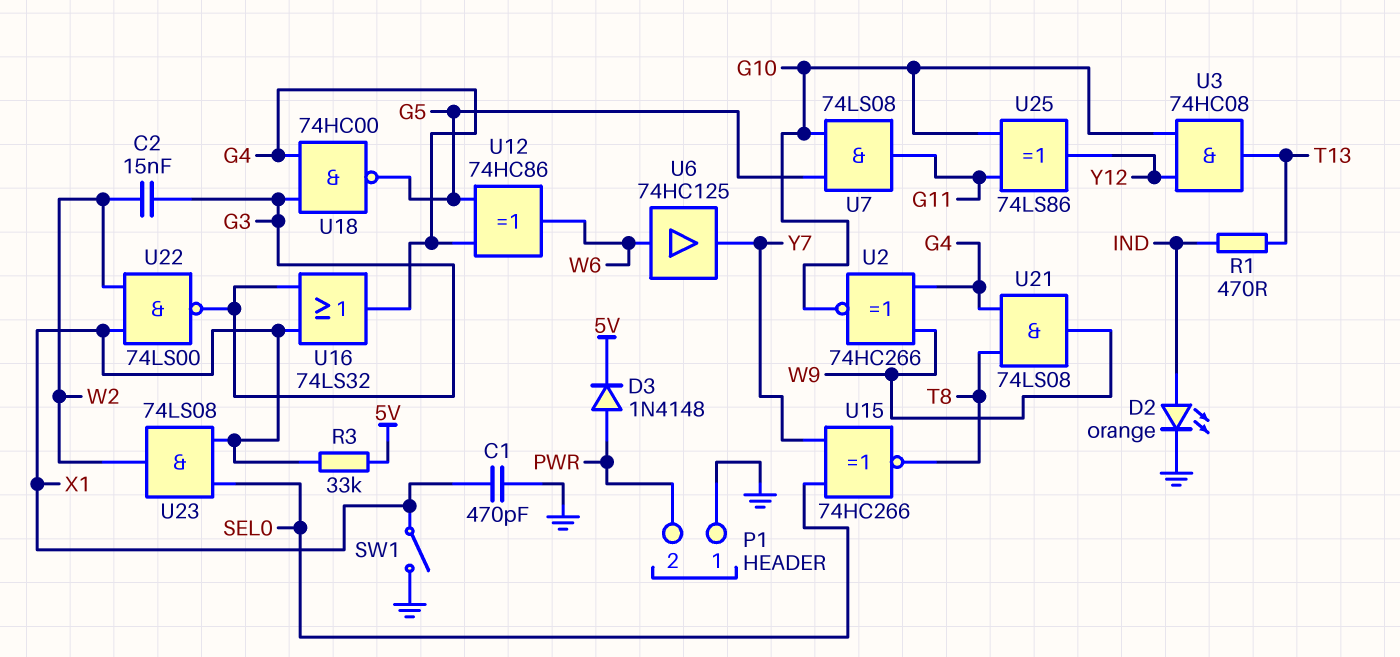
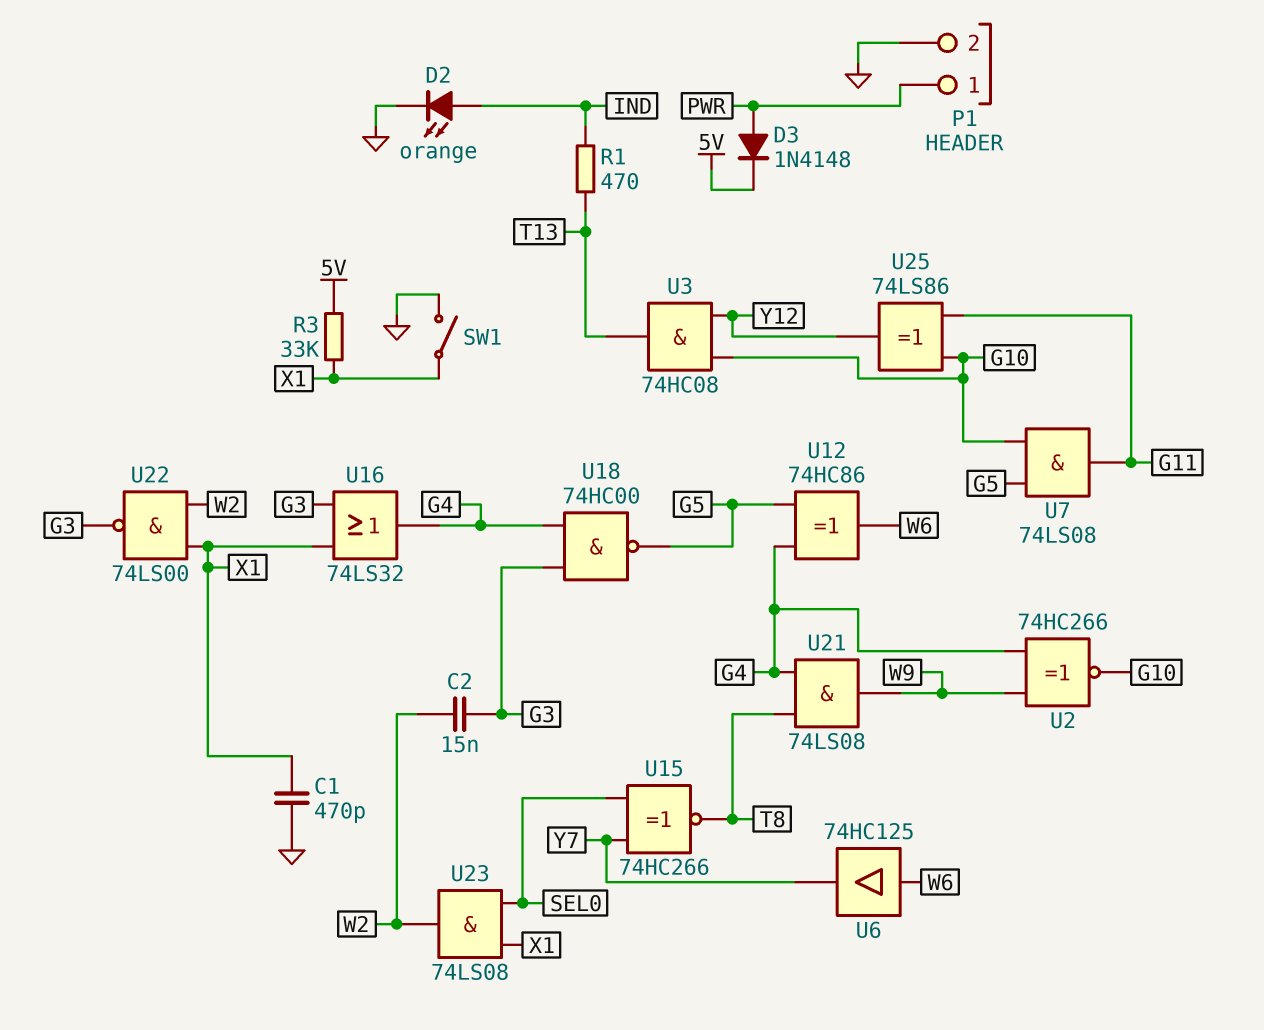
P1 pin 1: GND -> PWR
P1 pin 2: PWR -> GND

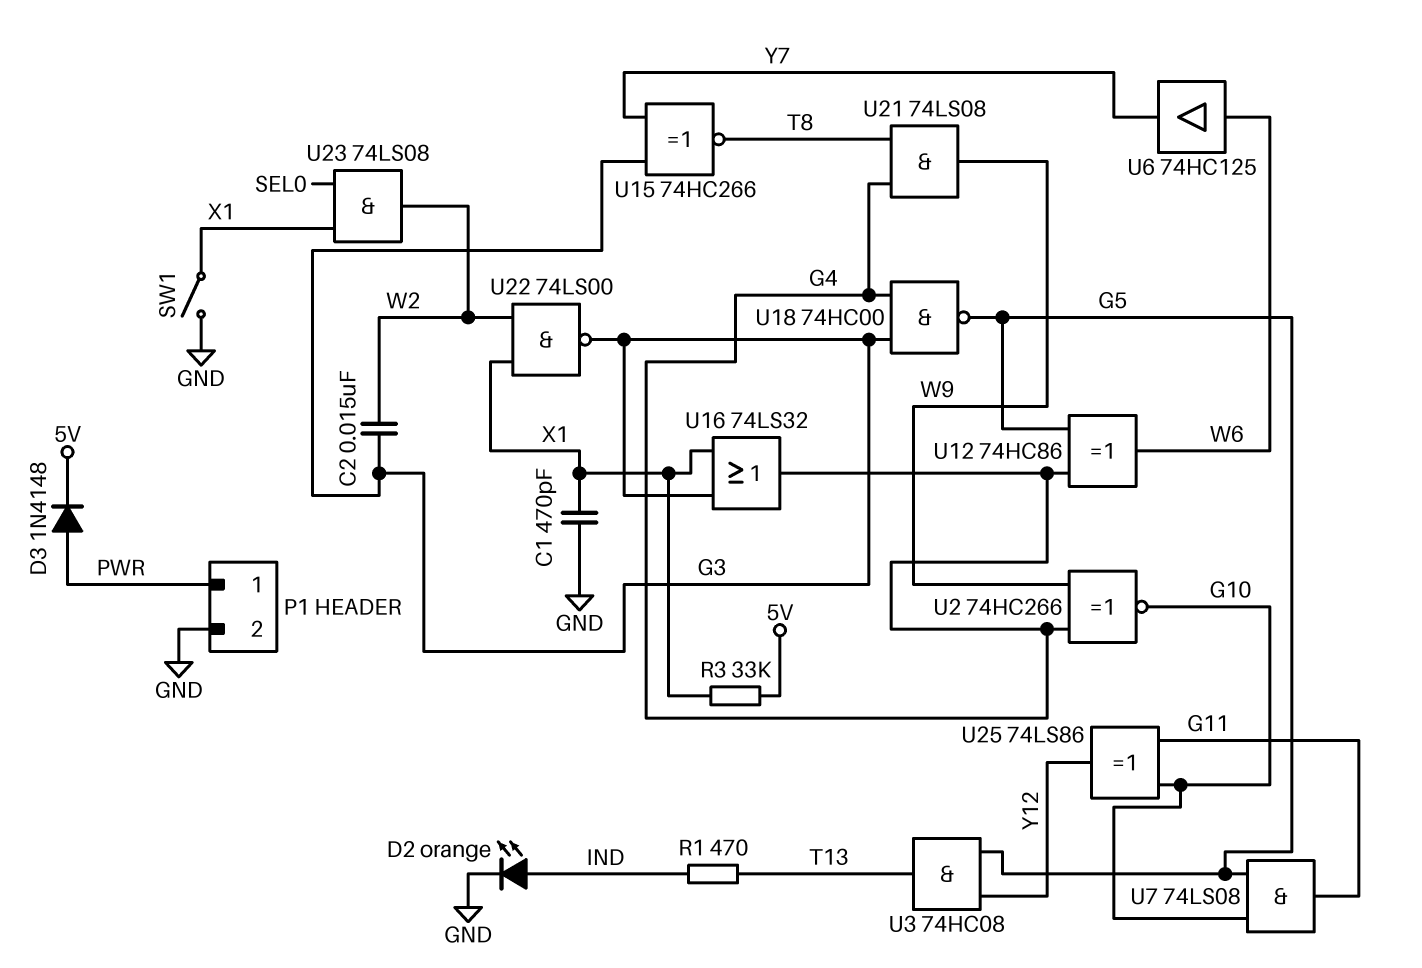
U3: AND 74HC08 (in G10, in Y12, out T13) -> AND 74HC08 (in G5, in Y12, out T13)
U15: XNOR 74HC266 (in SEL0, in Y7, out T8) -> XNOR 74HC266 (in G3, in Y7, out T8)

